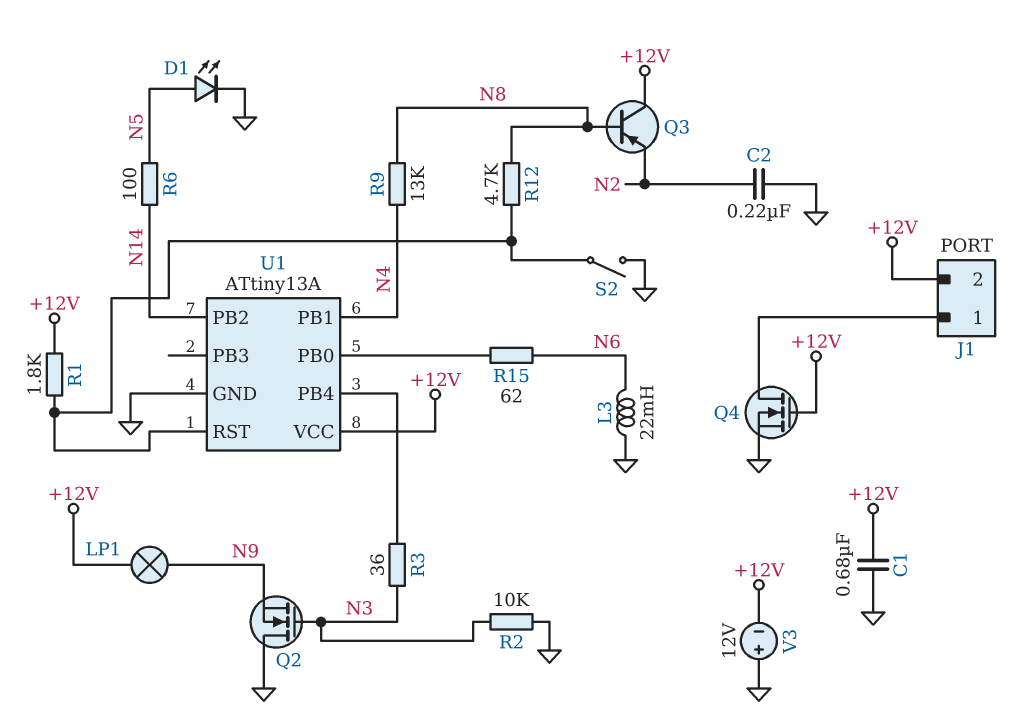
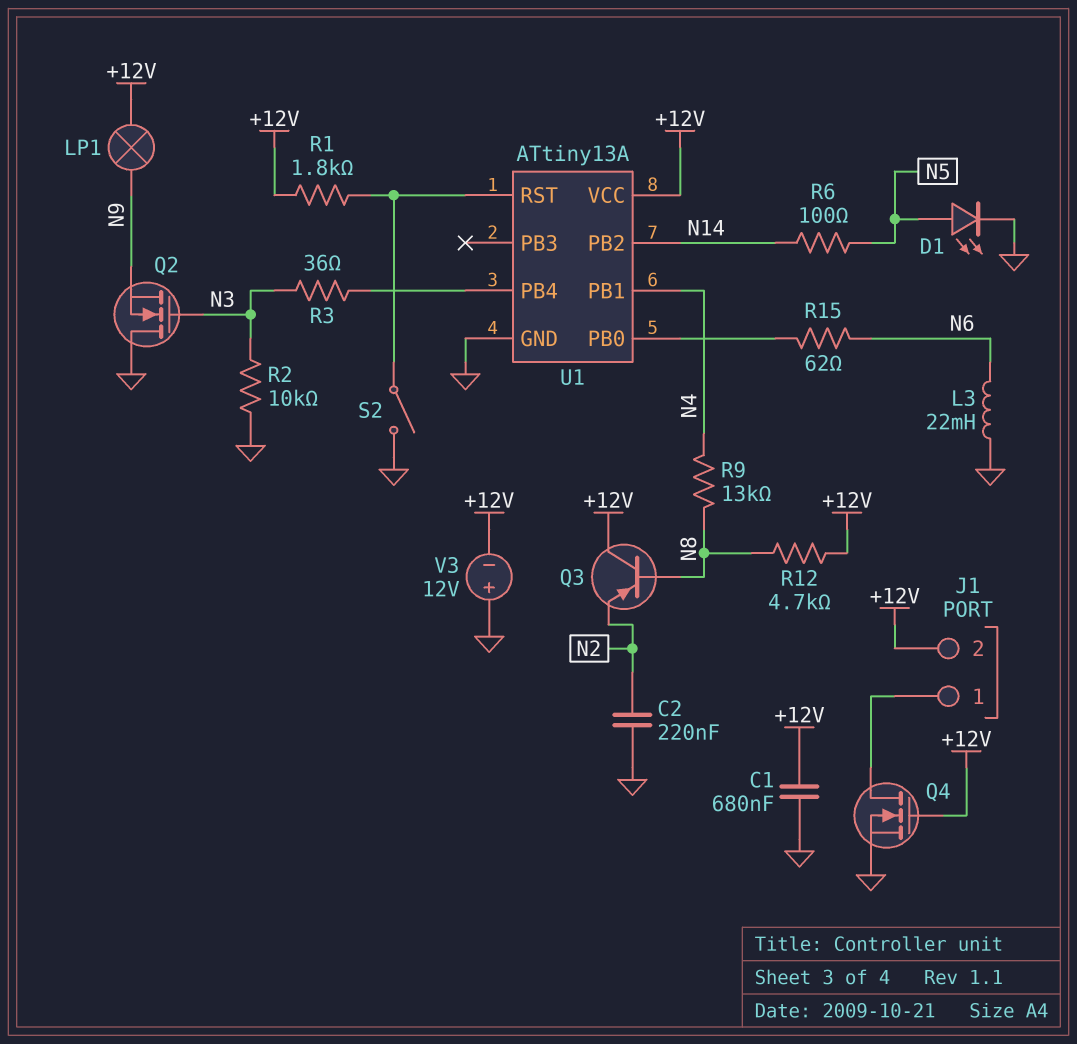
R12: 4.7k (N8, U1/RST) -> 4.7k (+12V, N8)

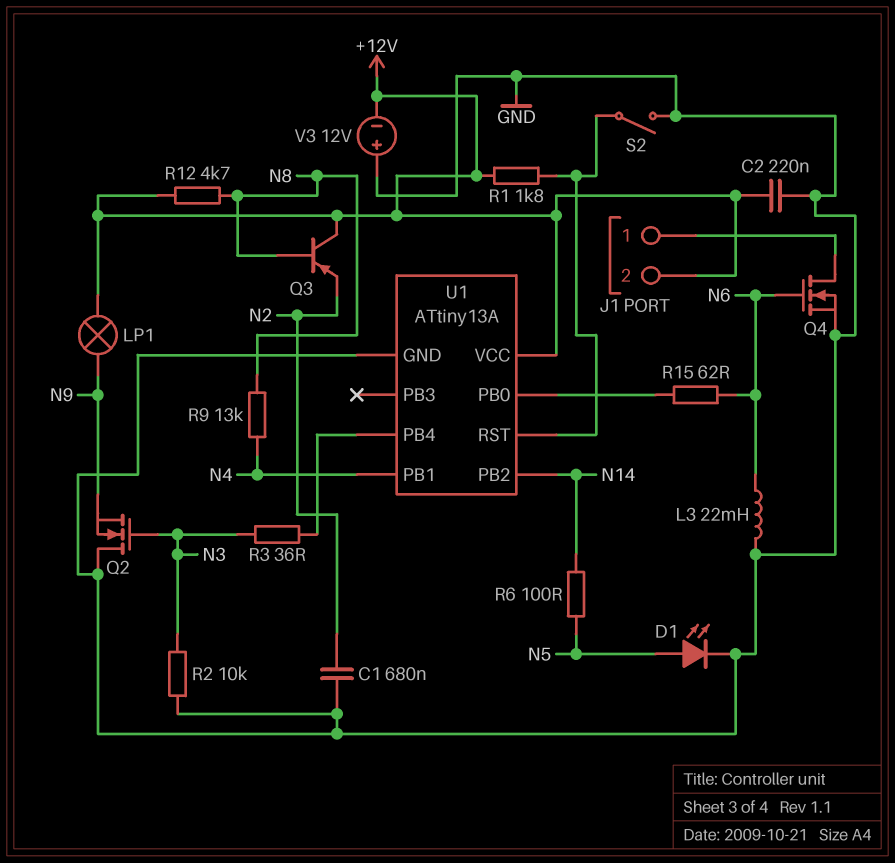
C1: 680nF (+12V, GND) -> 680nF (GND, N2)
C2: 220nF (GND, N2) -> 220nF (+12V, GND)
Q4: NMOS (G +12V, D J1/1, S GND) -> NMOS (G N6, D J1/1, S GND)

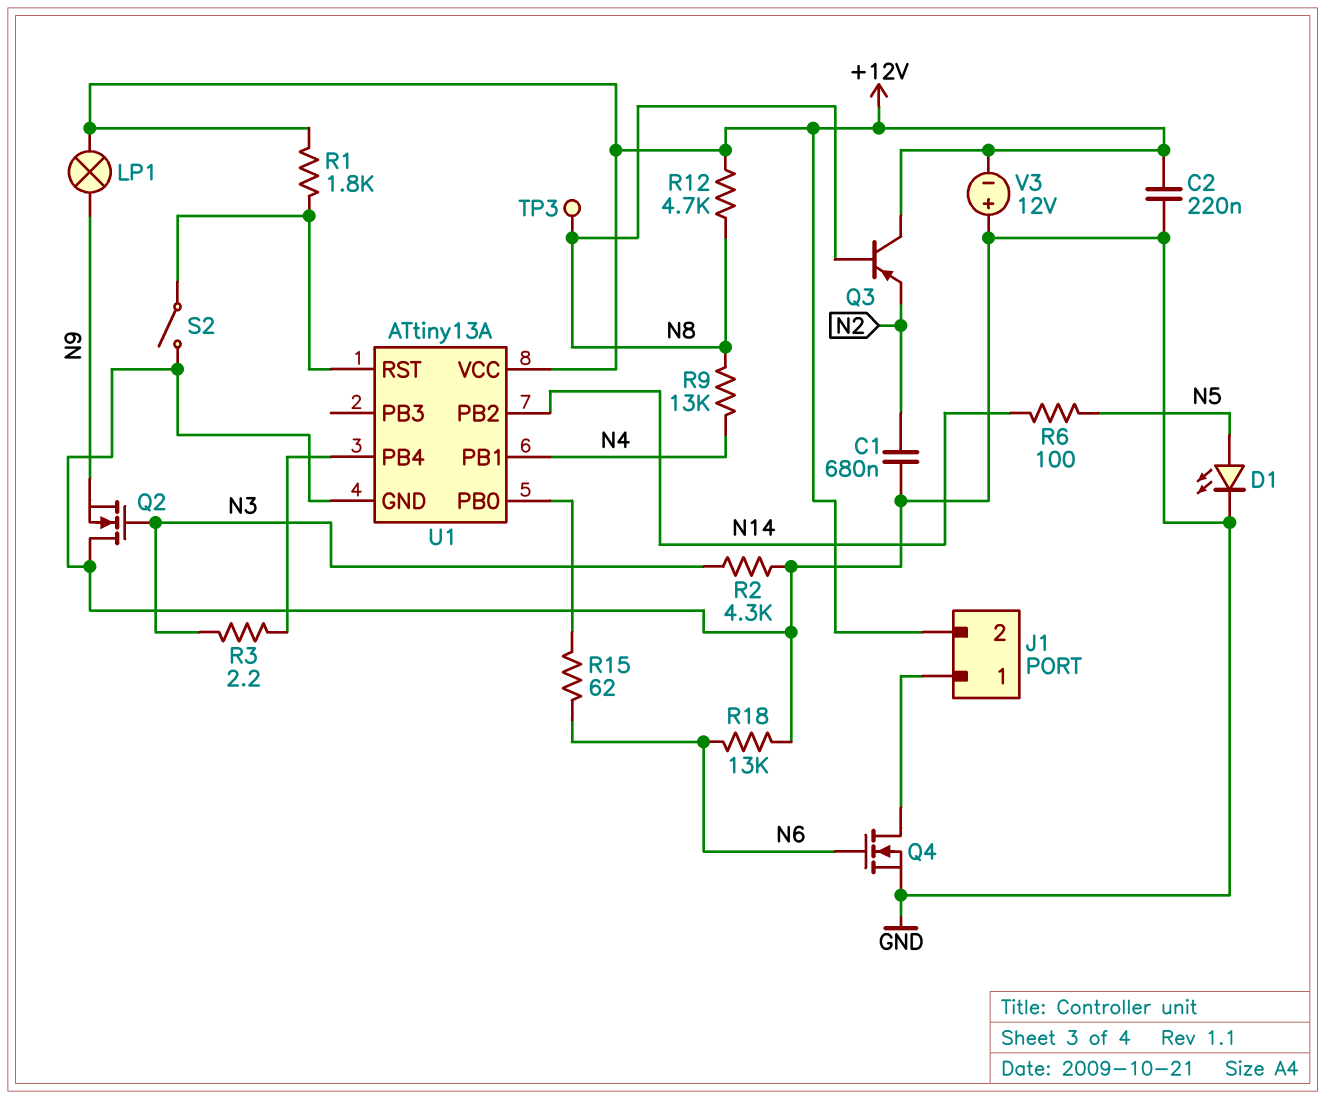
L3: 22mH (GND, N6) -> none
R2: 10k (GND, N3) -> 4.3k (GND, N3)
R3: 36 (N3, U1/PB4) -> 2.2 (N3, U1/PB4)
R18: none -> 13k (GND, N6)
TP3: none -> test point (N8)

